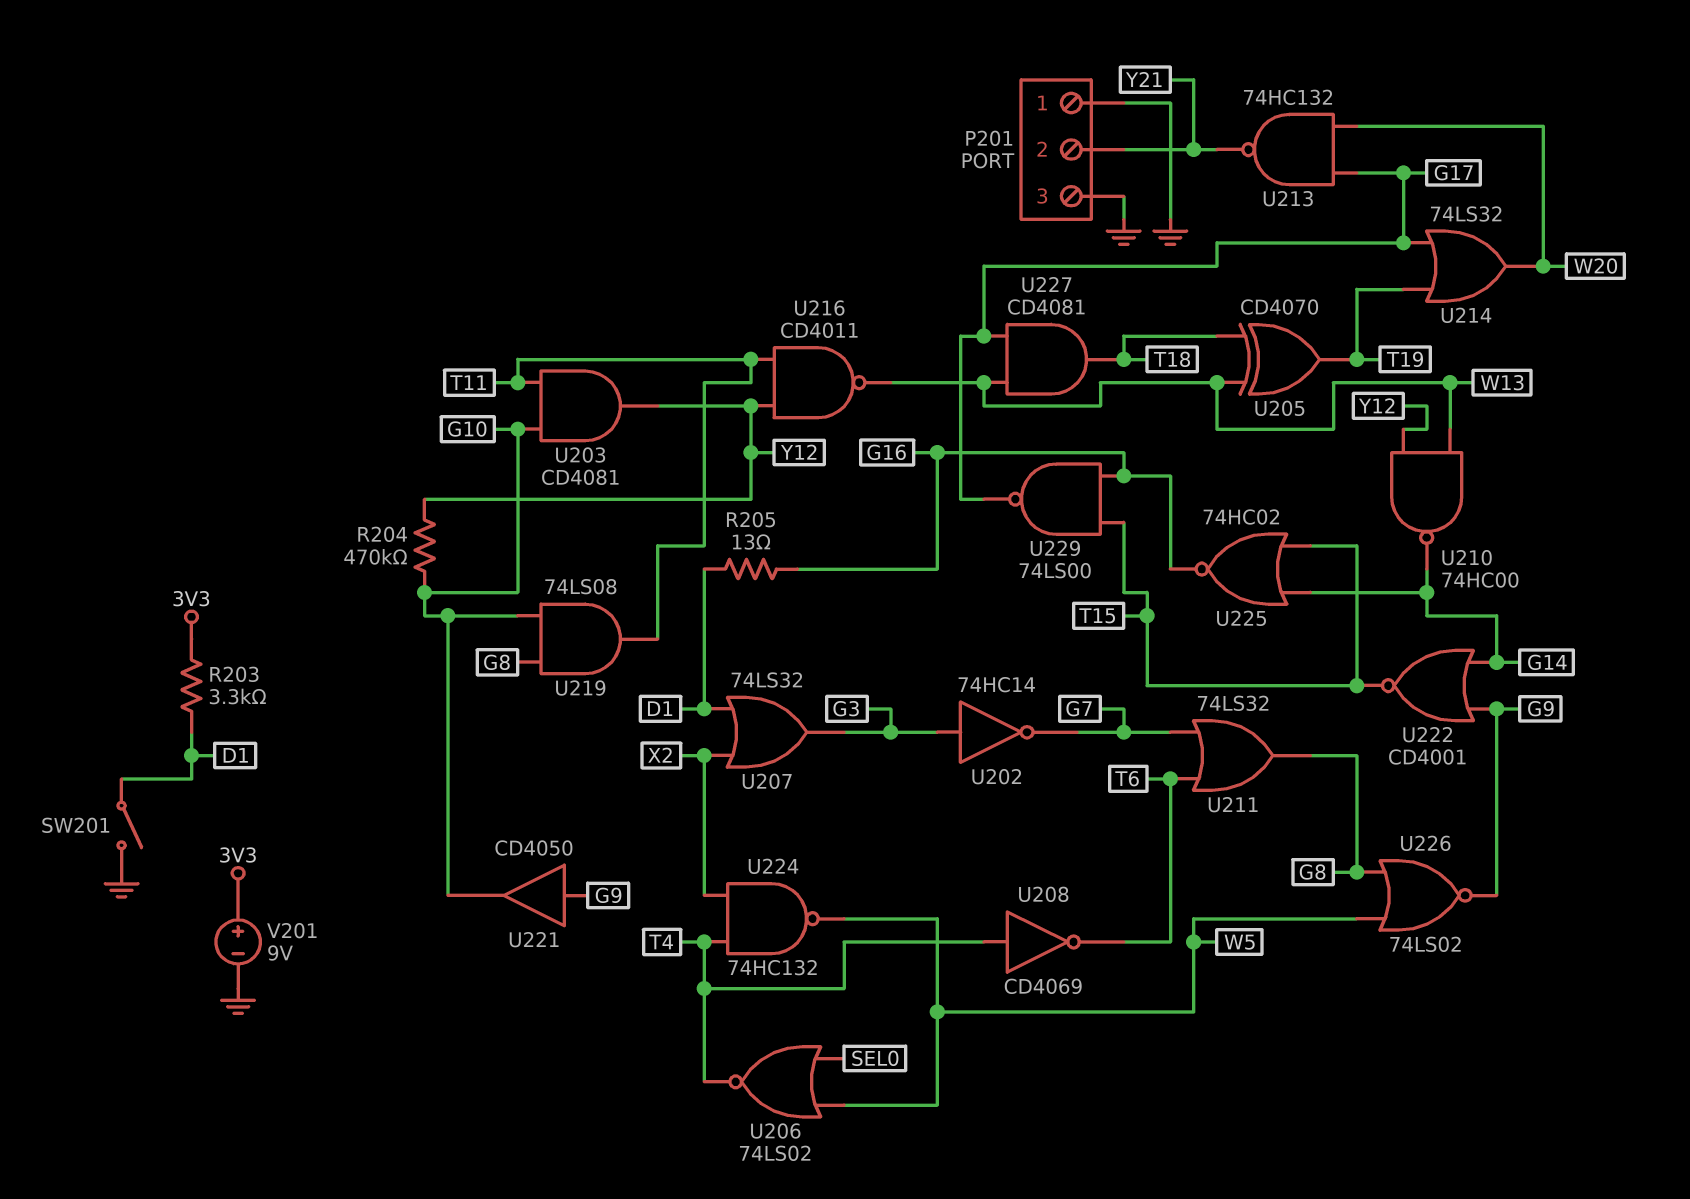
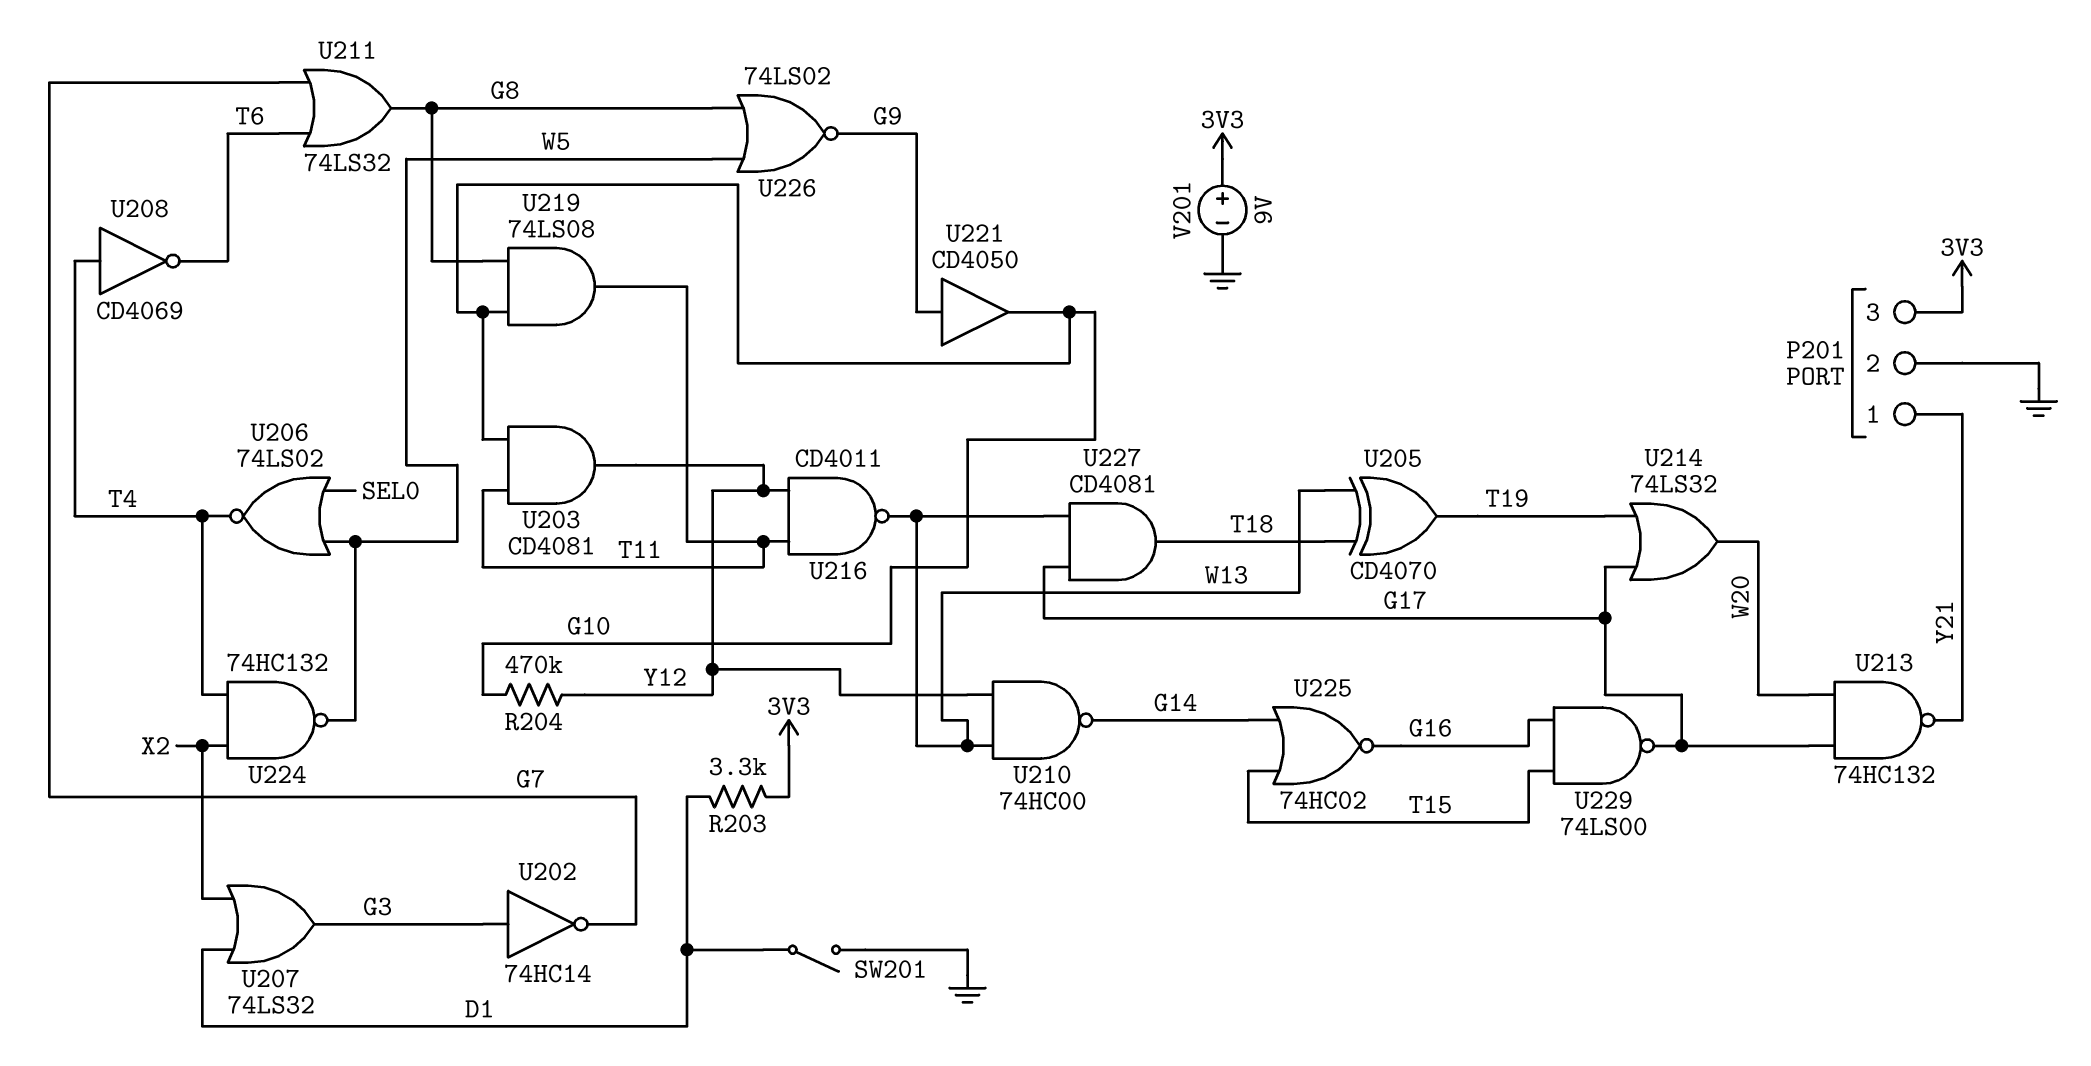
P201 pin 1: GND -> Y21
P201 pin 2: Y21 -> GND
P201 pin 3: GND -> 3V3
R205: 13 (D1, G16) -> none
U222: NOR CD4001 (in G9, in G14, out T15) -> none

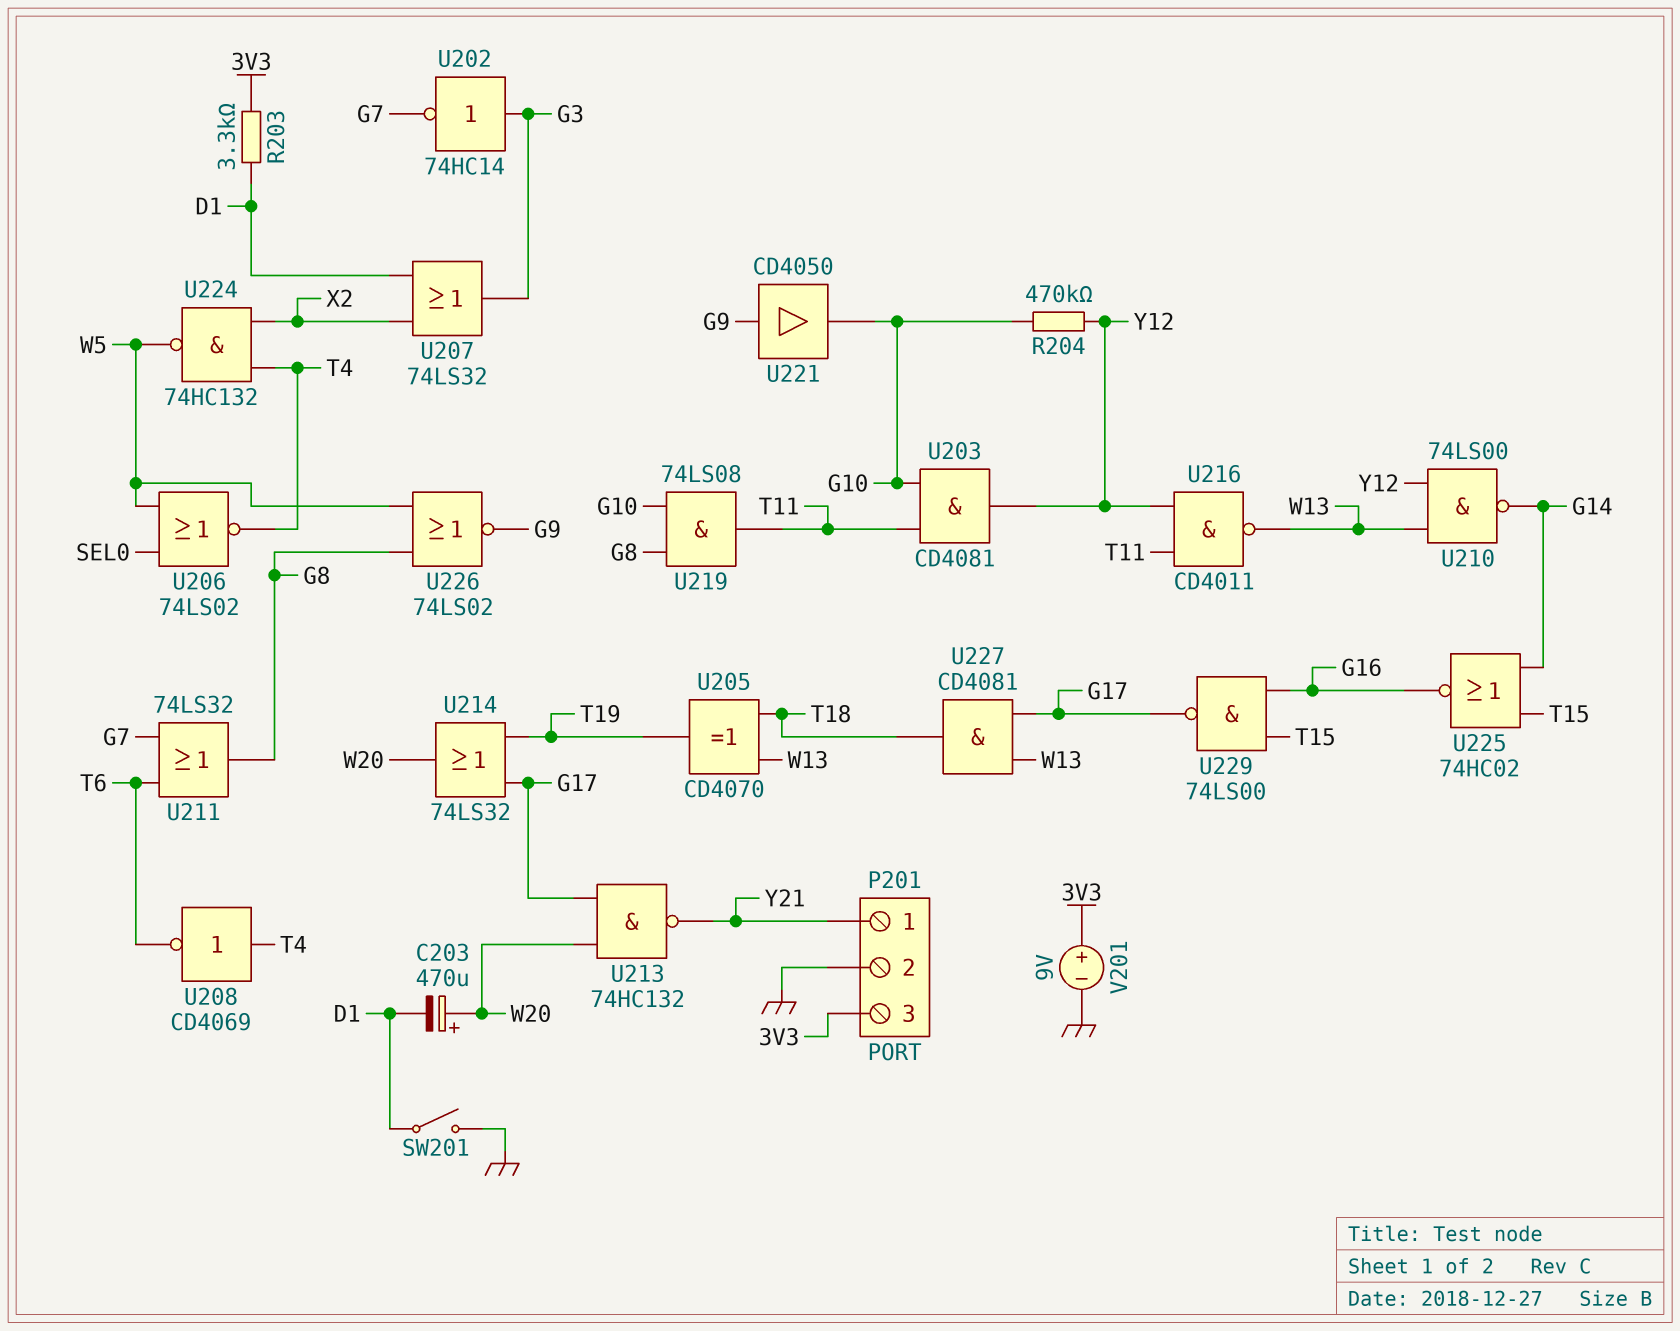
C203: none -> 470uF (plus W20, minus D1)
U210: NAND 74HC00 (in W13, in Y12, out G14) -> NAND 74LS00 (in W13, in Y12, out G14)

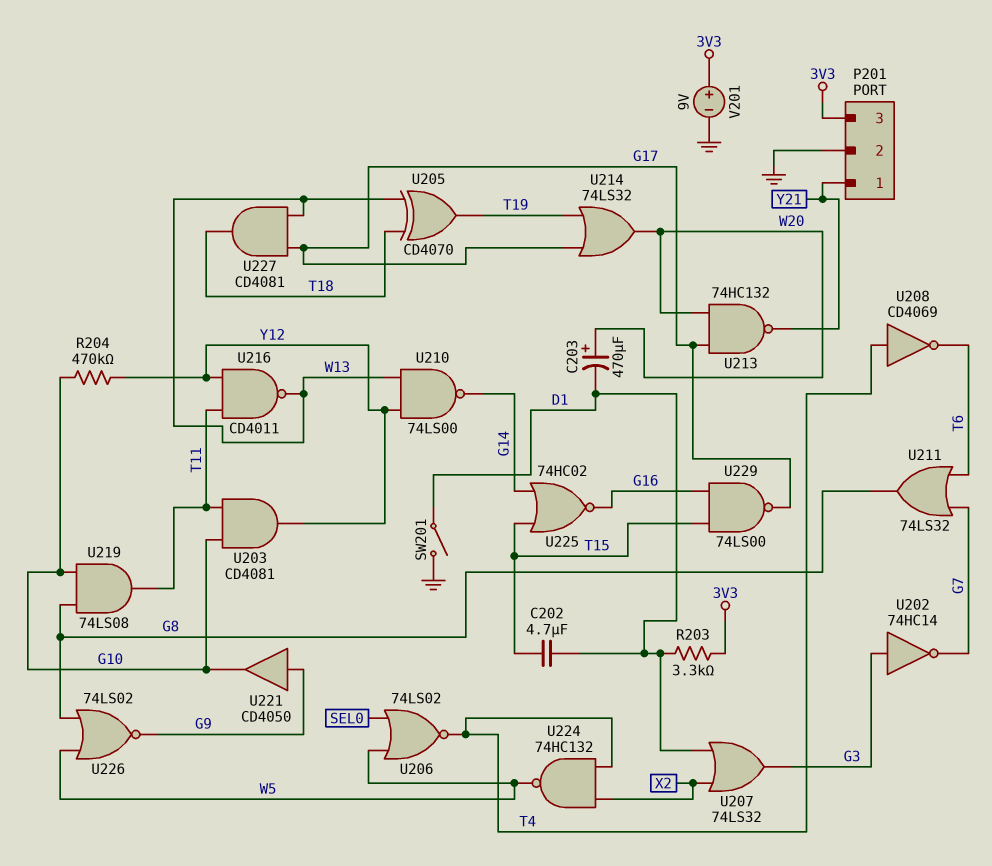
C202: none -> 4.7uF (D1, T15)

